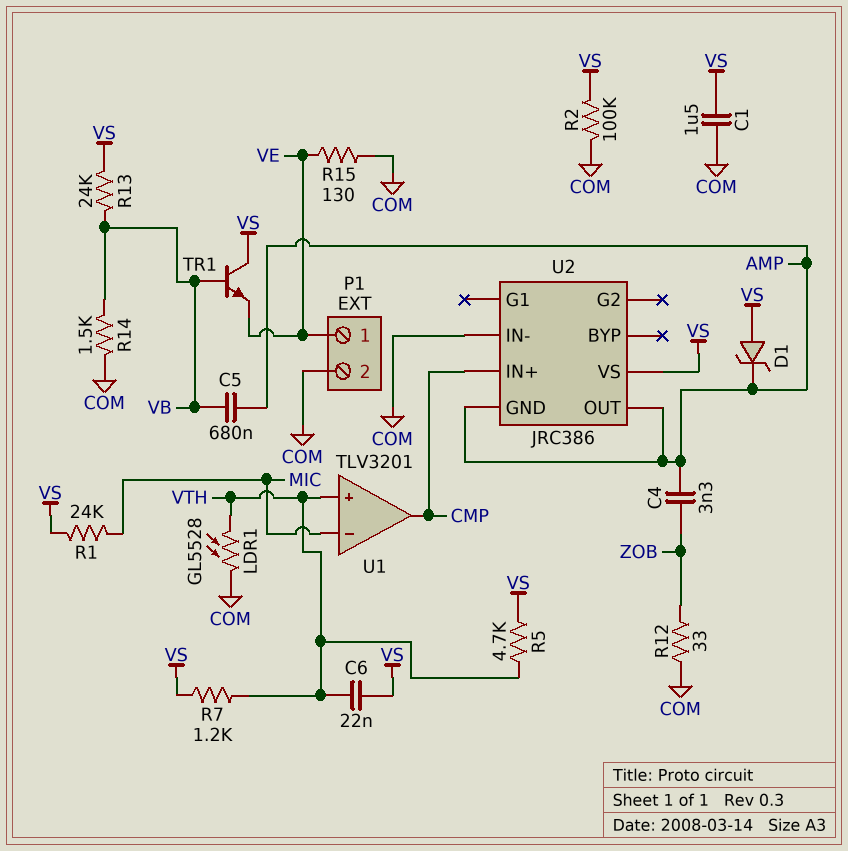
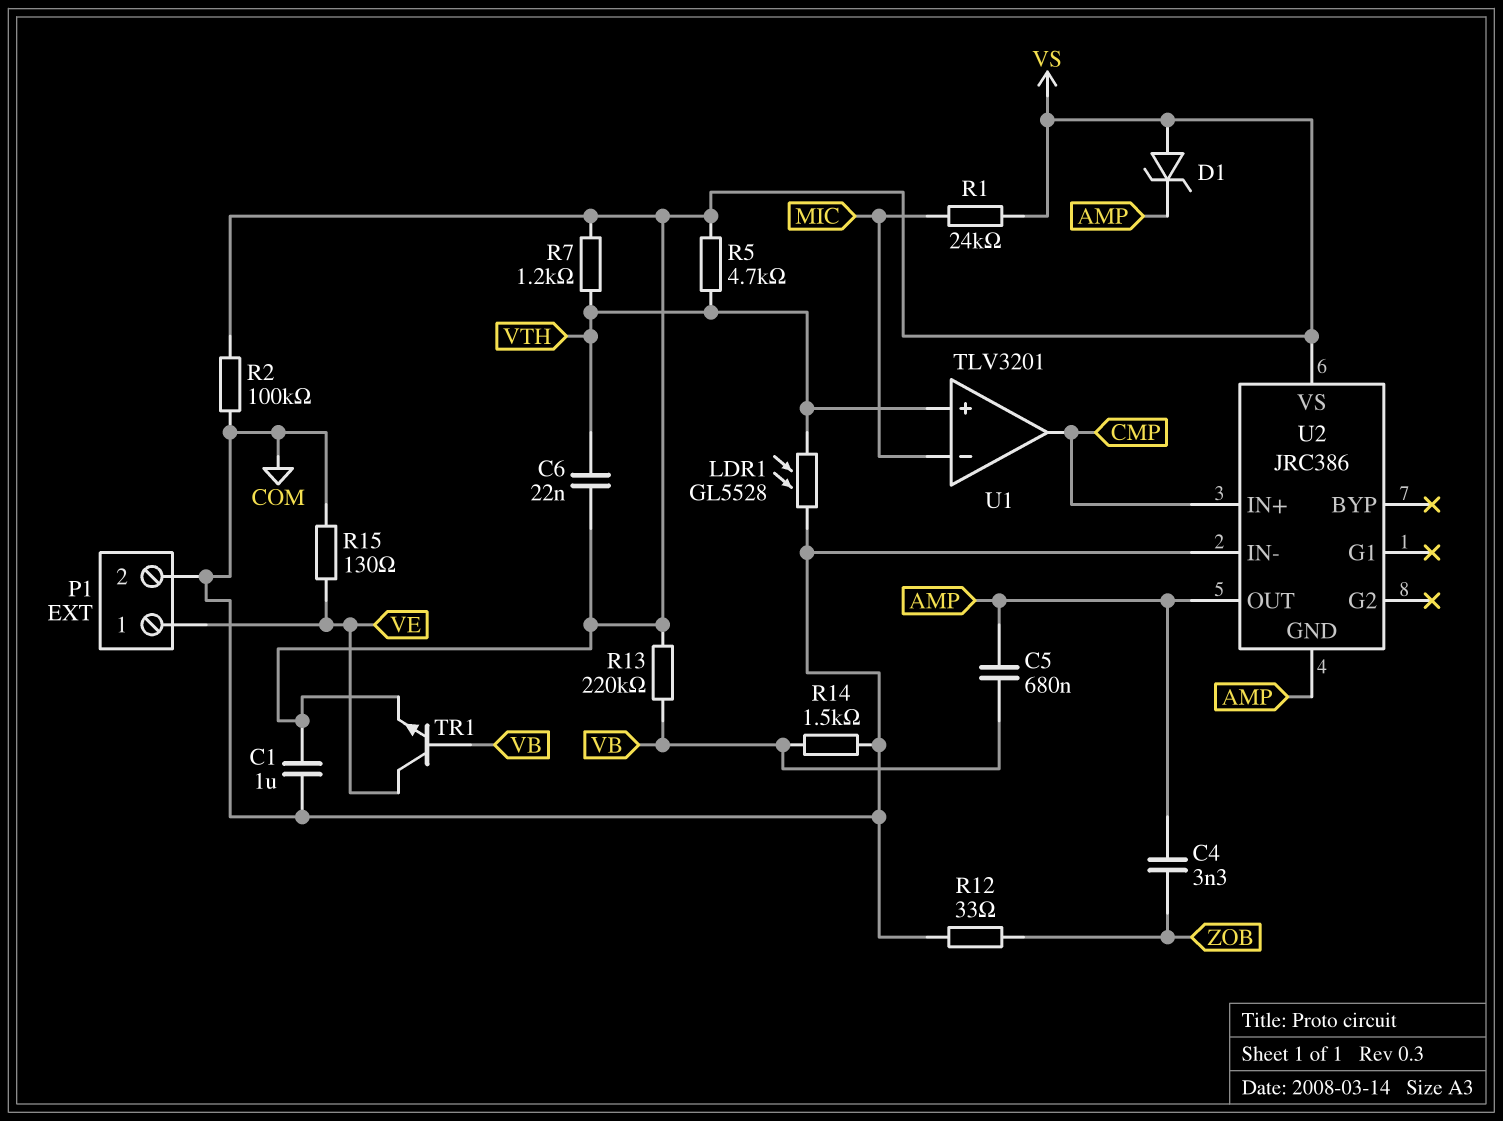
C1: 1.5uF (COM, VS) -> 1uF (COM, VS)
R13: 24k (VB, VS) -> 220k (VB, VS)
TR1: NPN (B VB, C VS, E VE) -> NPN (B VB, C VE, E VS)

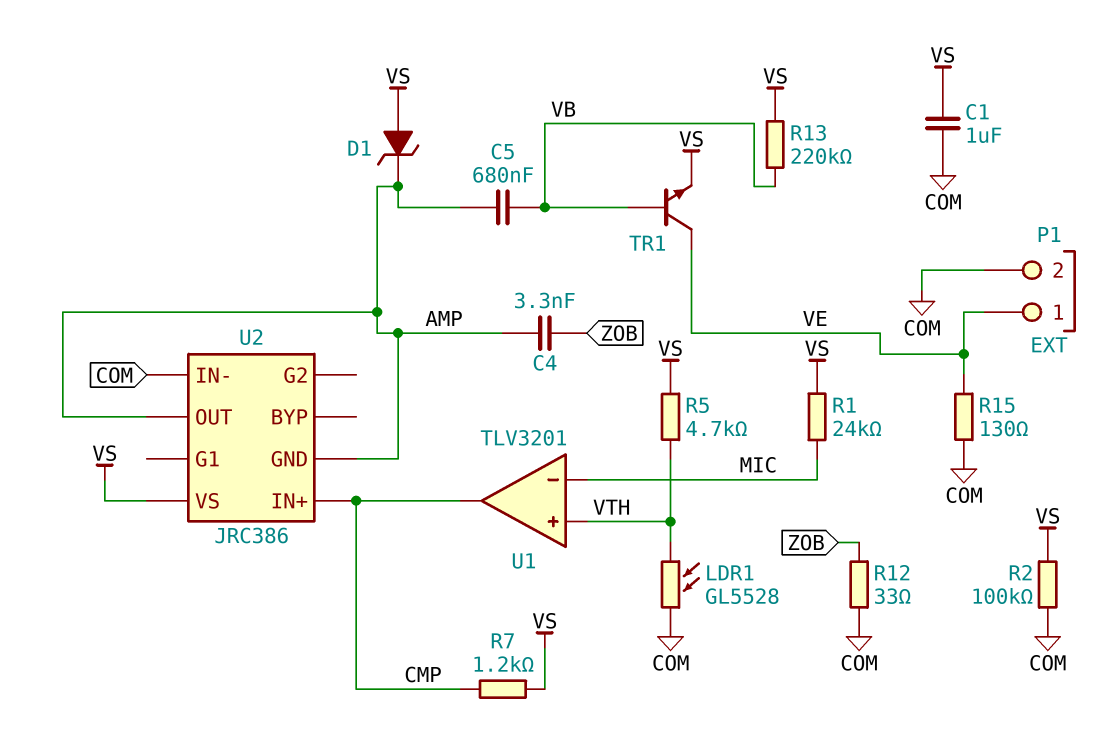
C6: 22nF (VS, VTH) -> none
R7: 1.2k (VS, VTH) -> 1.2k (CMP, VS)
R14: 1.5k (COM, VB) -> none

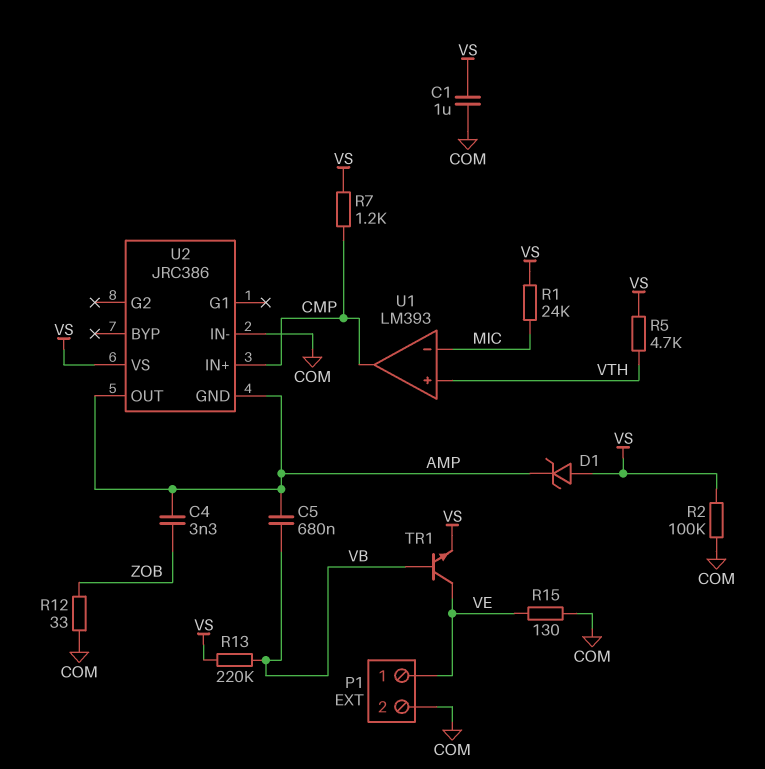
LDR1: GL5528 (COM, VTH) -> none
U1: TLV3201 -> LM393

